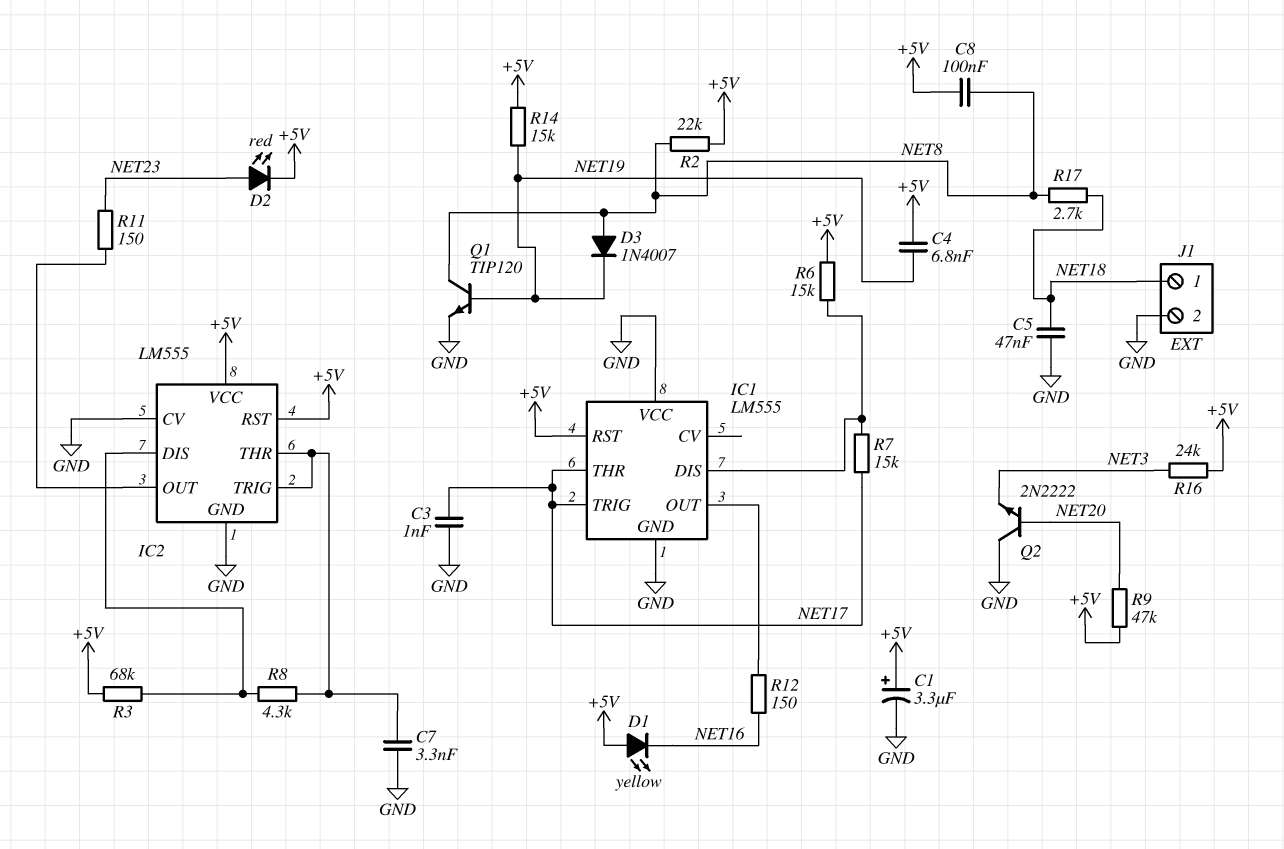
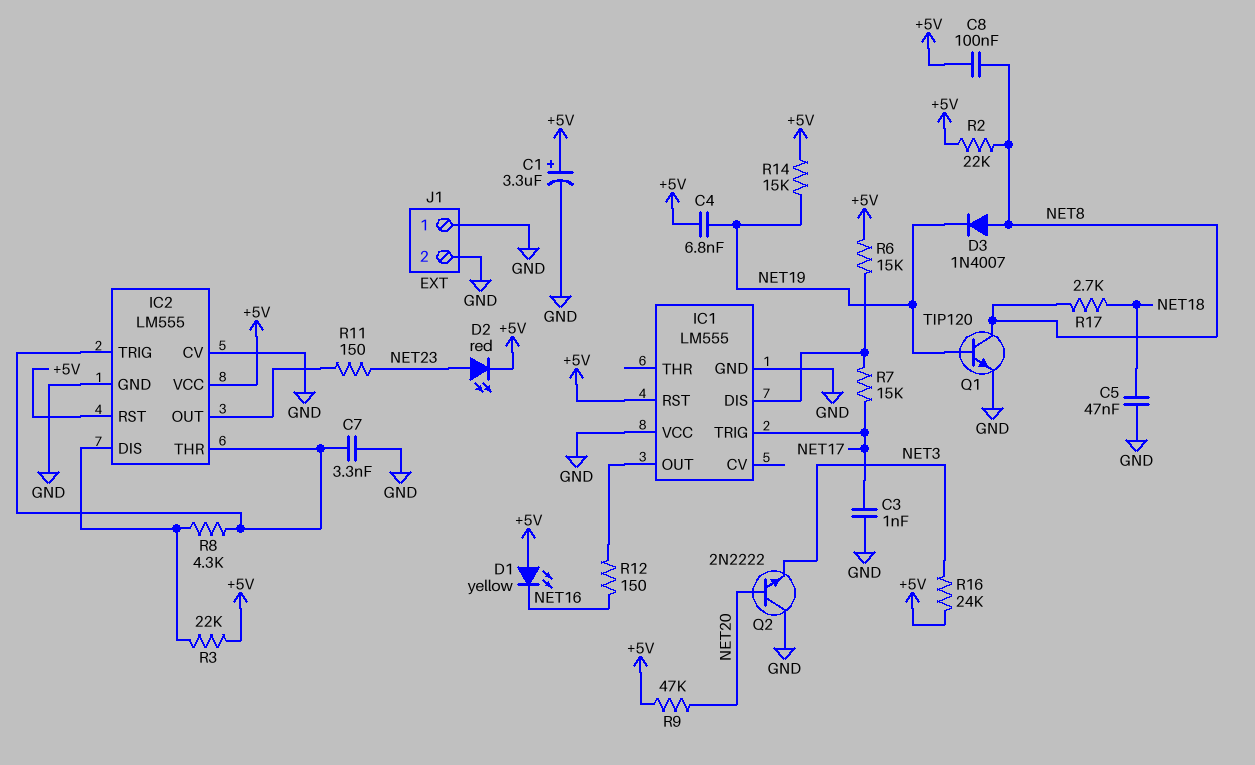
IC1 pin THR: NET17 -> none
J1 pin 1: NET18 -> GND
R3: 68k (+5V, IC2/DIS) -> 22k (+5V, IC2/DIS)

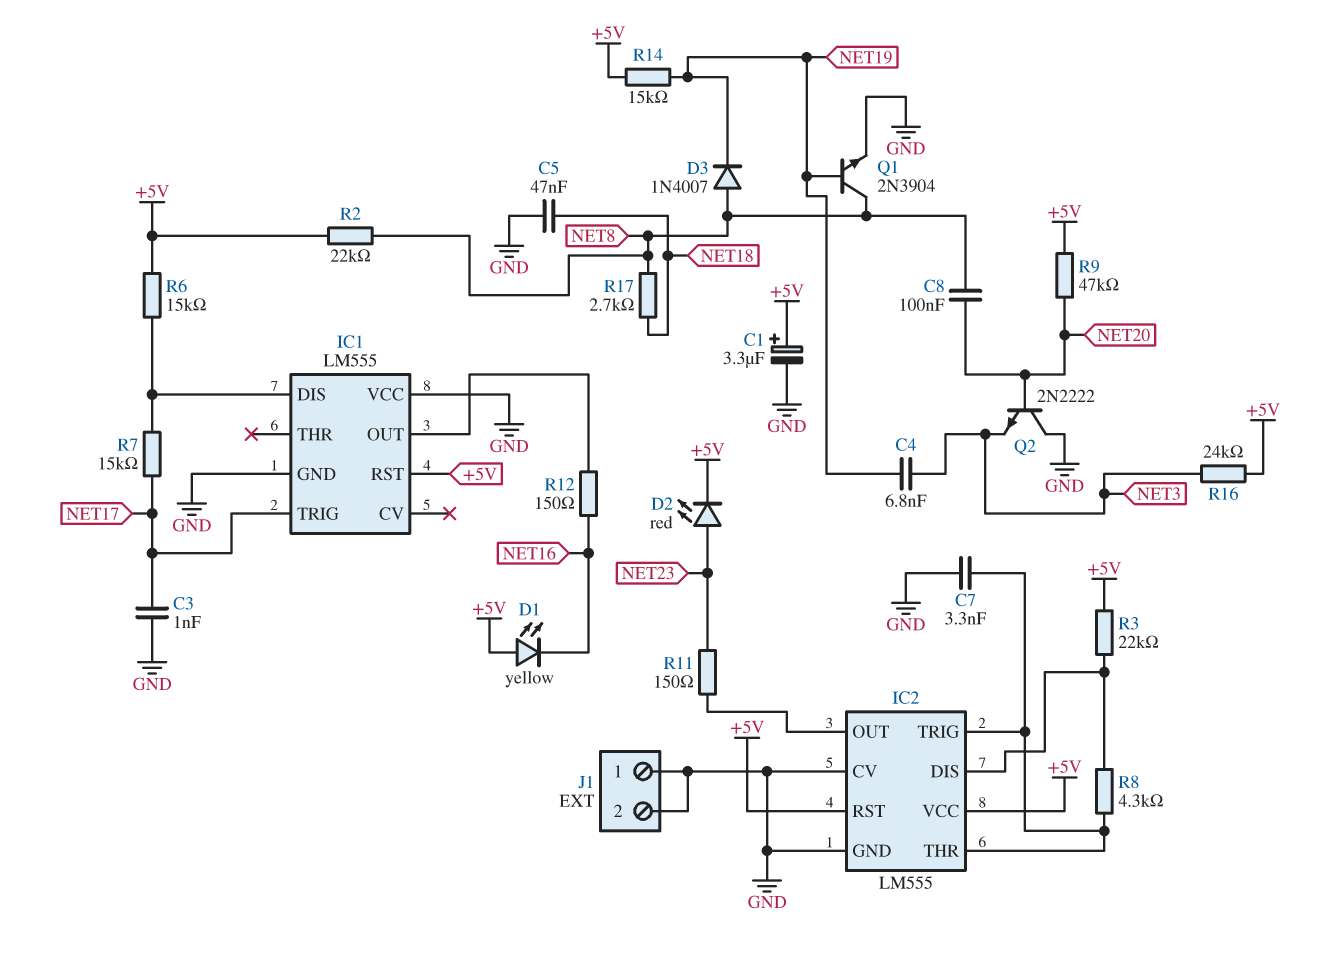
C4: 6.8nF (+5V, NET19) -> 6.8nF (NET3, NET19)
C8: 100nF (+5V, NET8) -> 100nF (NET8, NET20)
Q1: NPN TIP120 (B NET19, C NET8, E GND) -> NPN 2N3904 (B NET19, C NET8, E GND)

